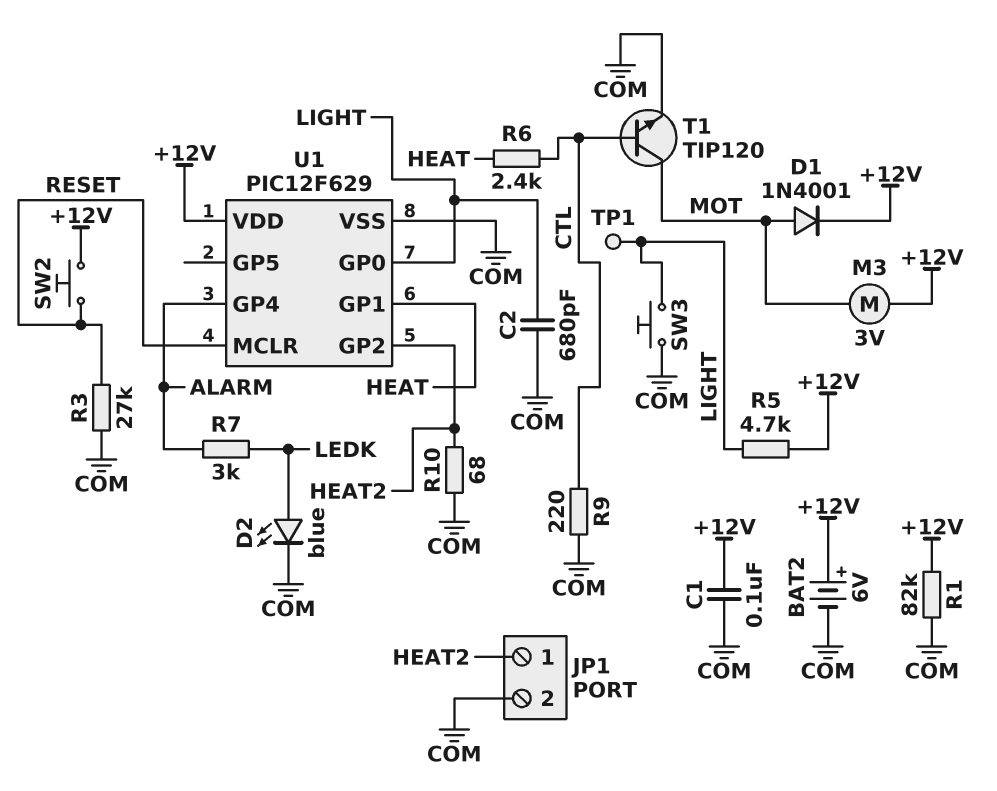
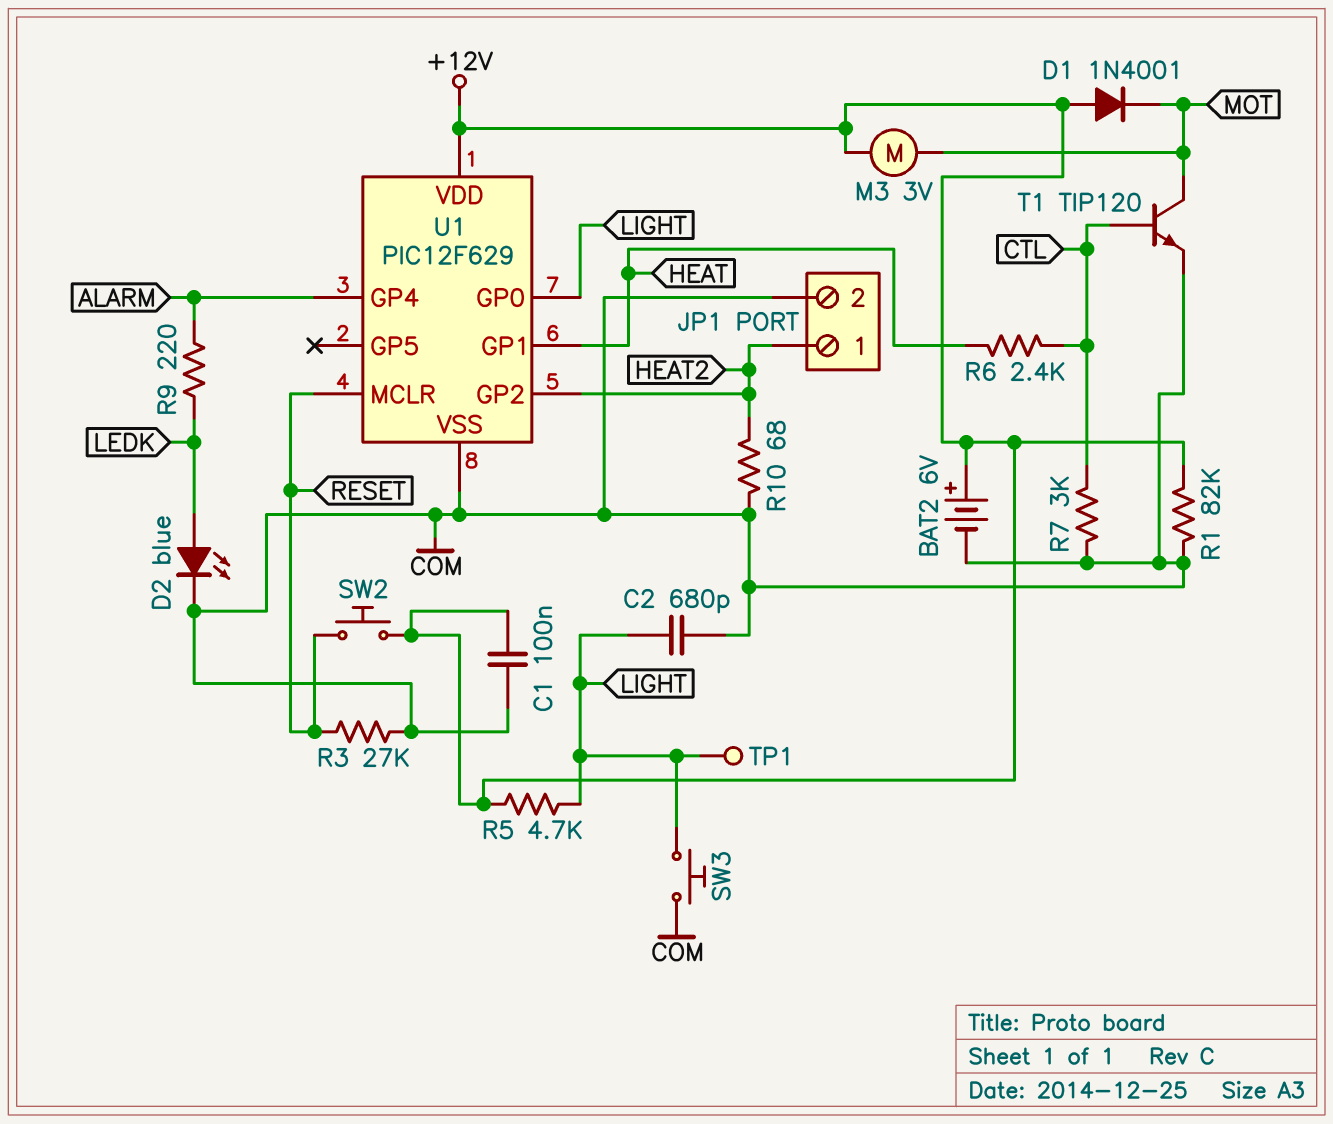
D1: diode 1N4001 (A MOT, K +12V) -> diode 1N4001 (A +12V, K MOT)
R7: 3k (ALARM, LEDK) -> 3k (COM, CTL)
R9: 220 (COM, CTL) -> 220 (ALARM, LEDK)

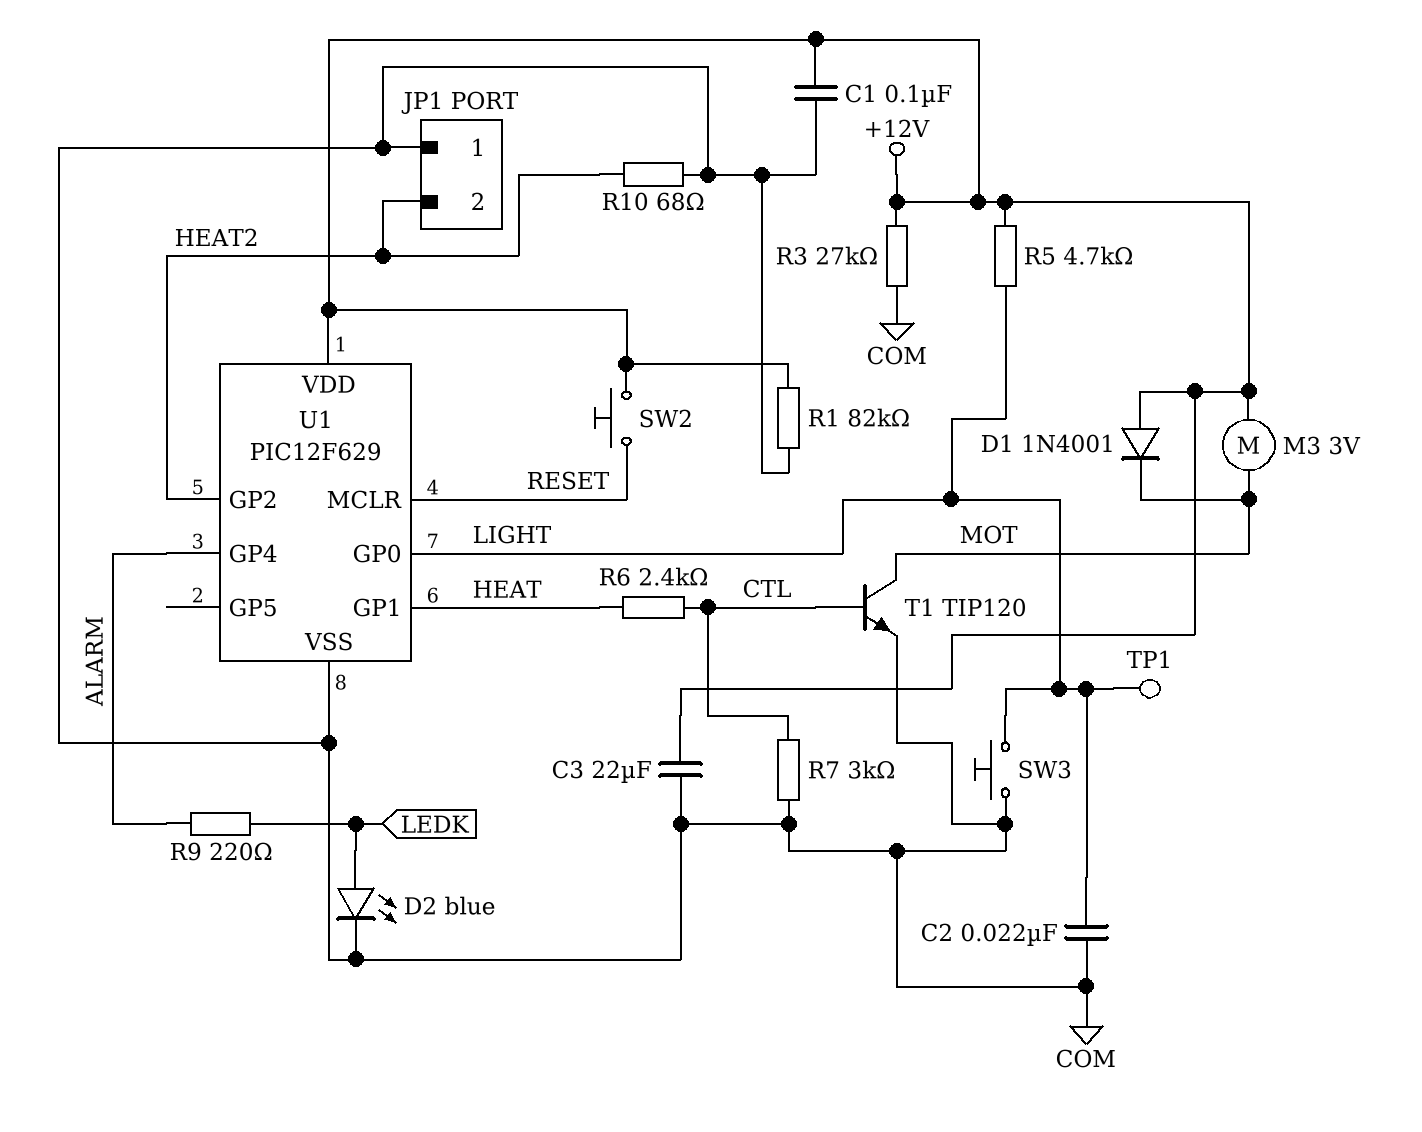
BAT2: 6V (plus +12V, minus COM) -> none
C2: 680pF (COM, LIGHT) -> 22nF (COM, LIGHT)
C3: none -> 22uF (+12V, COM)
JP1 pin 1: HEAT2 -> COM
JP1 pin 2: COM -> HEAT2
R3: 27k (COM, RESET) -> 27k (+12V, COM)

